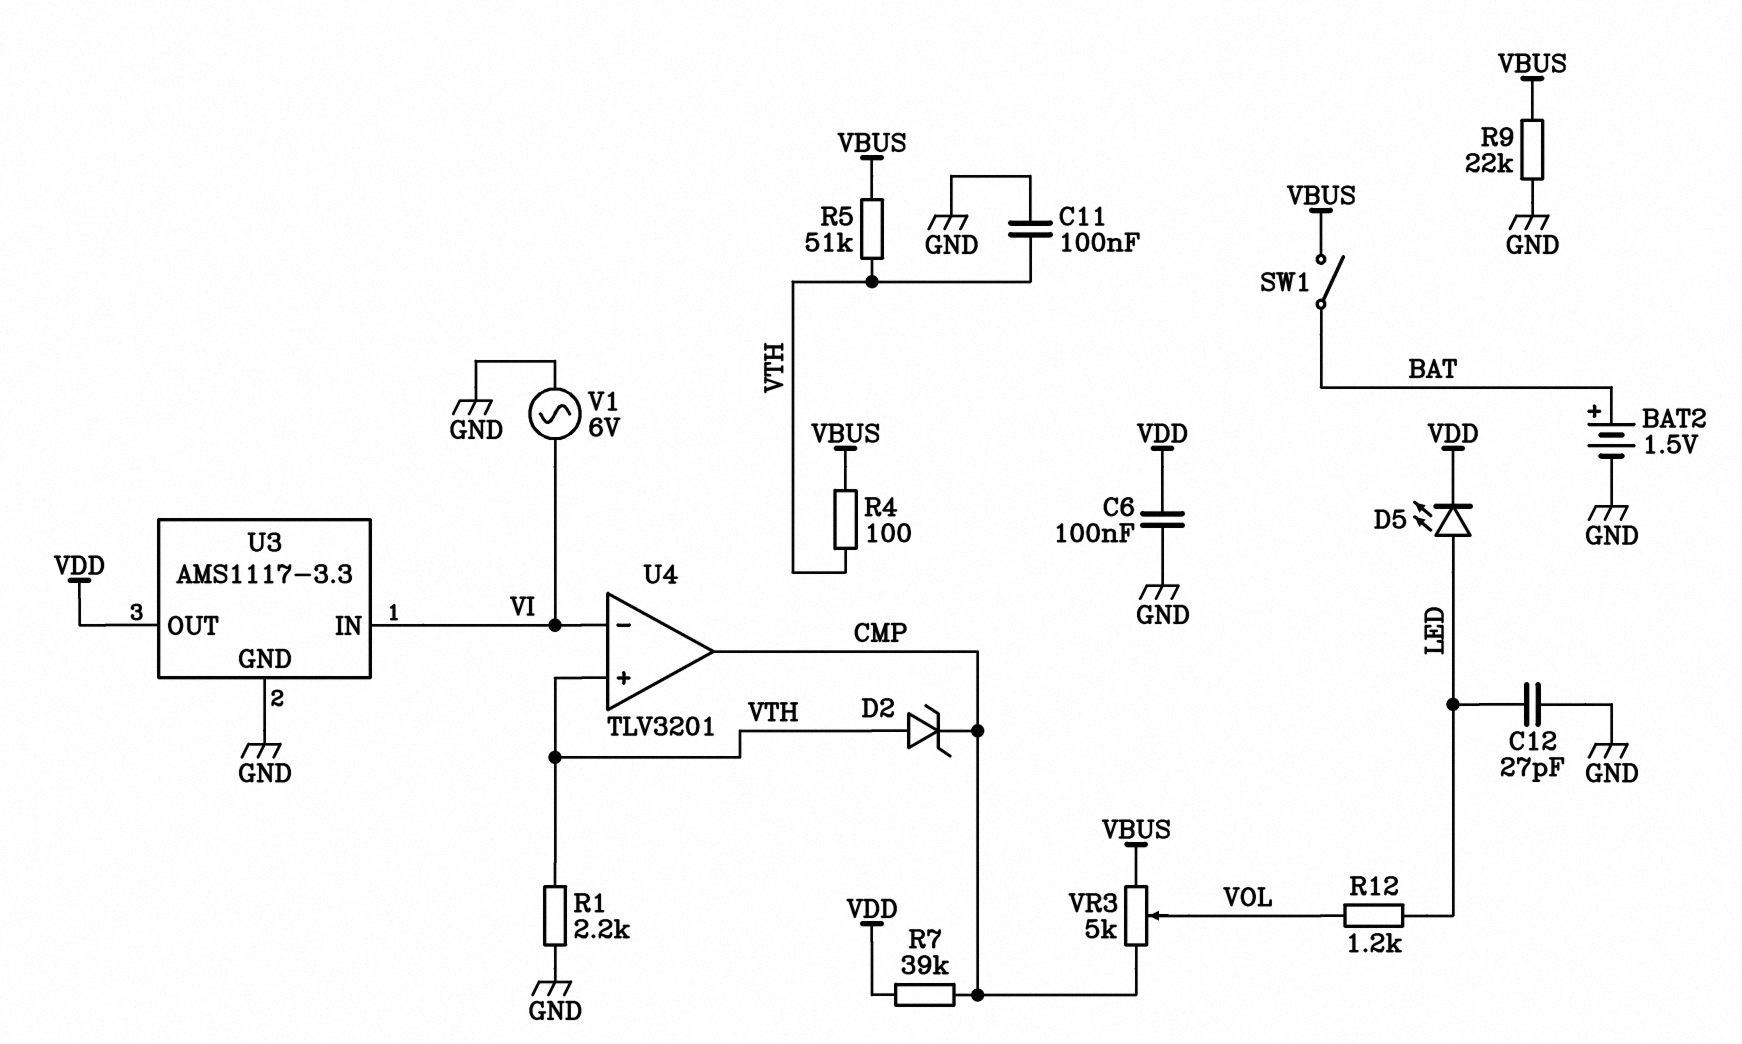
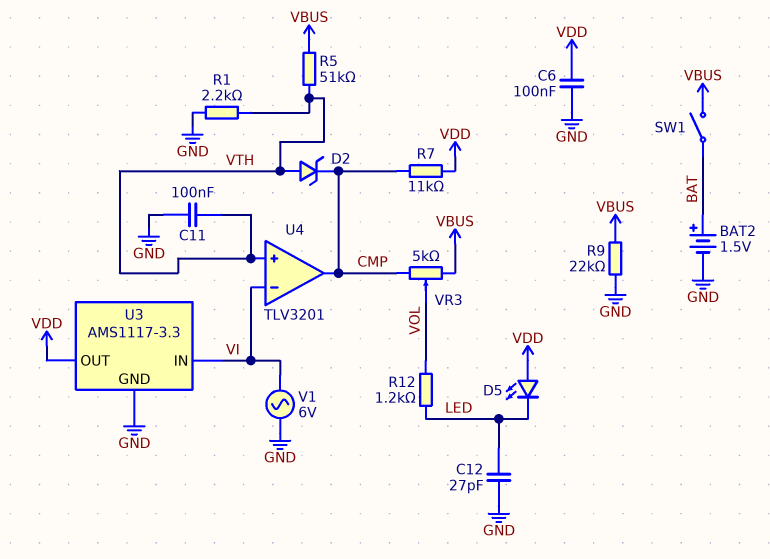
D5: LED (A LED, K VDD) -> LED (A VDD, K LED)
R4: 100 (VBUS, VTH) -> none
R7: 39k (CMP, VDD) -> 11k (CMP, VDD)

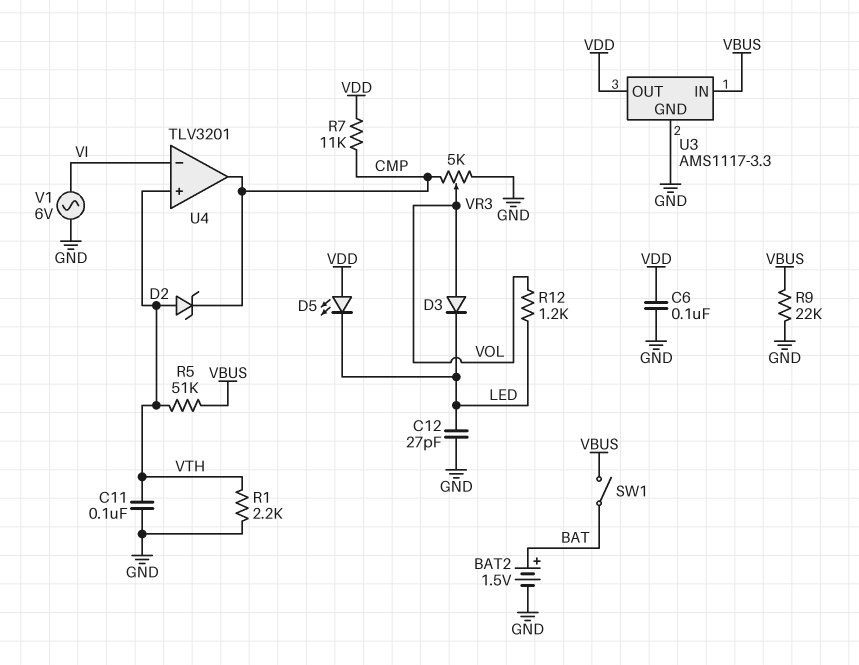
D3: none -> diode (A VOL, K LED)
U3 pin IN: VI -> VBUS
VR3: 5k (CMP, VBUS, wiper VOL) -> 5k (CMP, GND, wiper VOL)

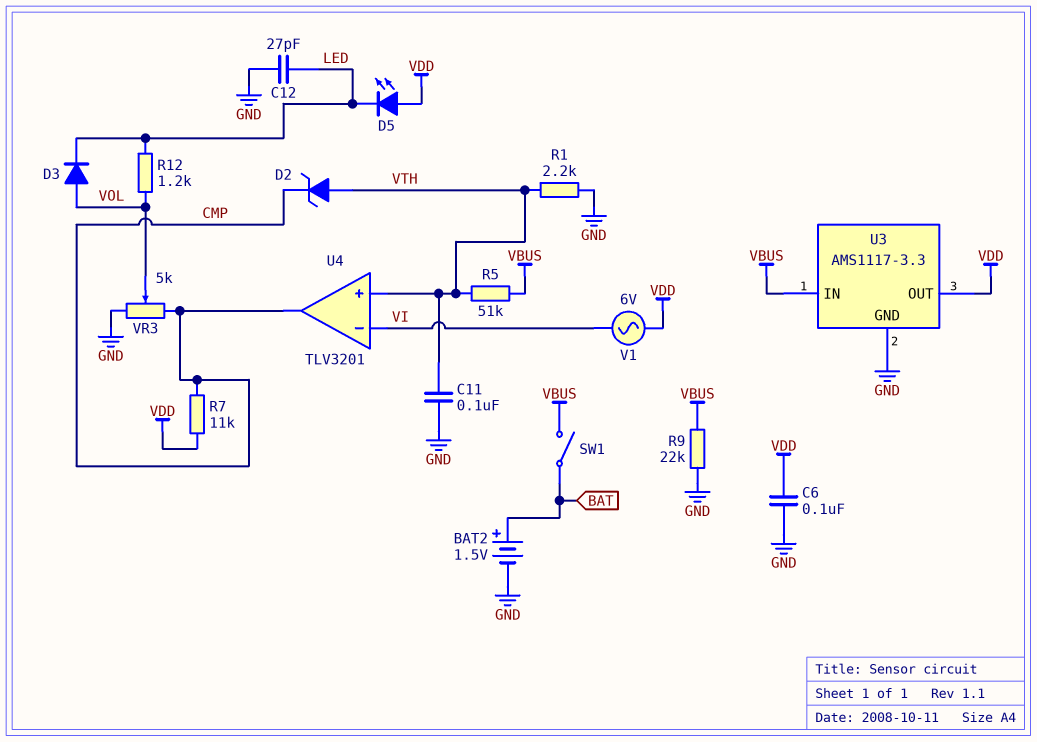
V1: AC 6V (GND, VI) -> AC 6V (VDD, VI)

